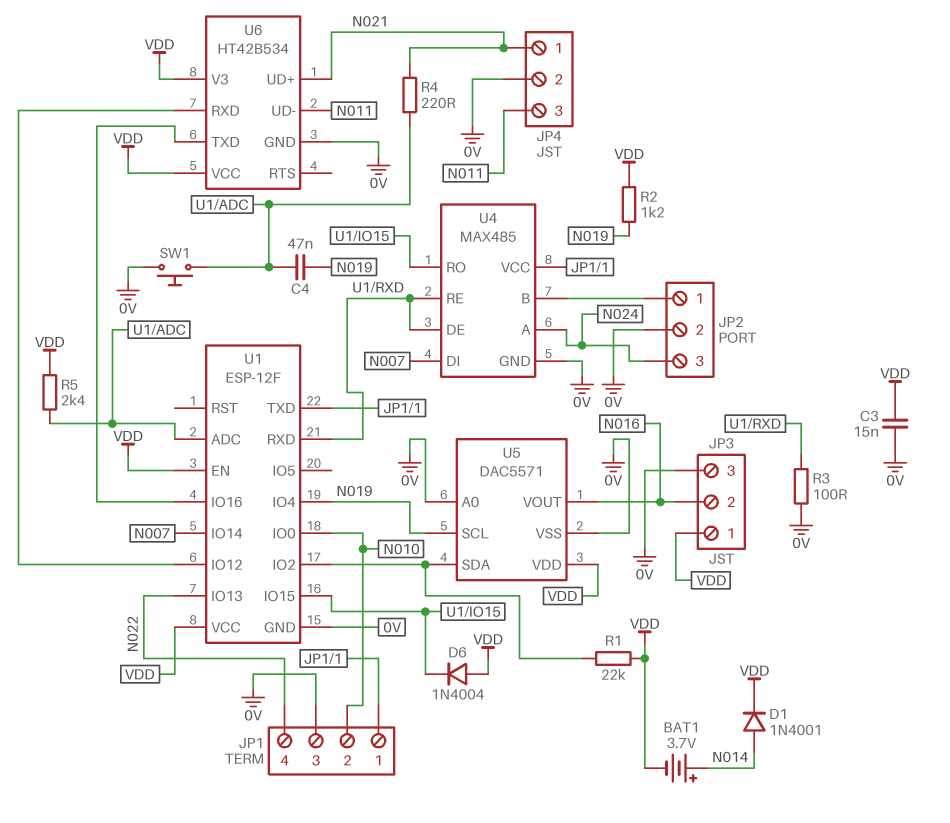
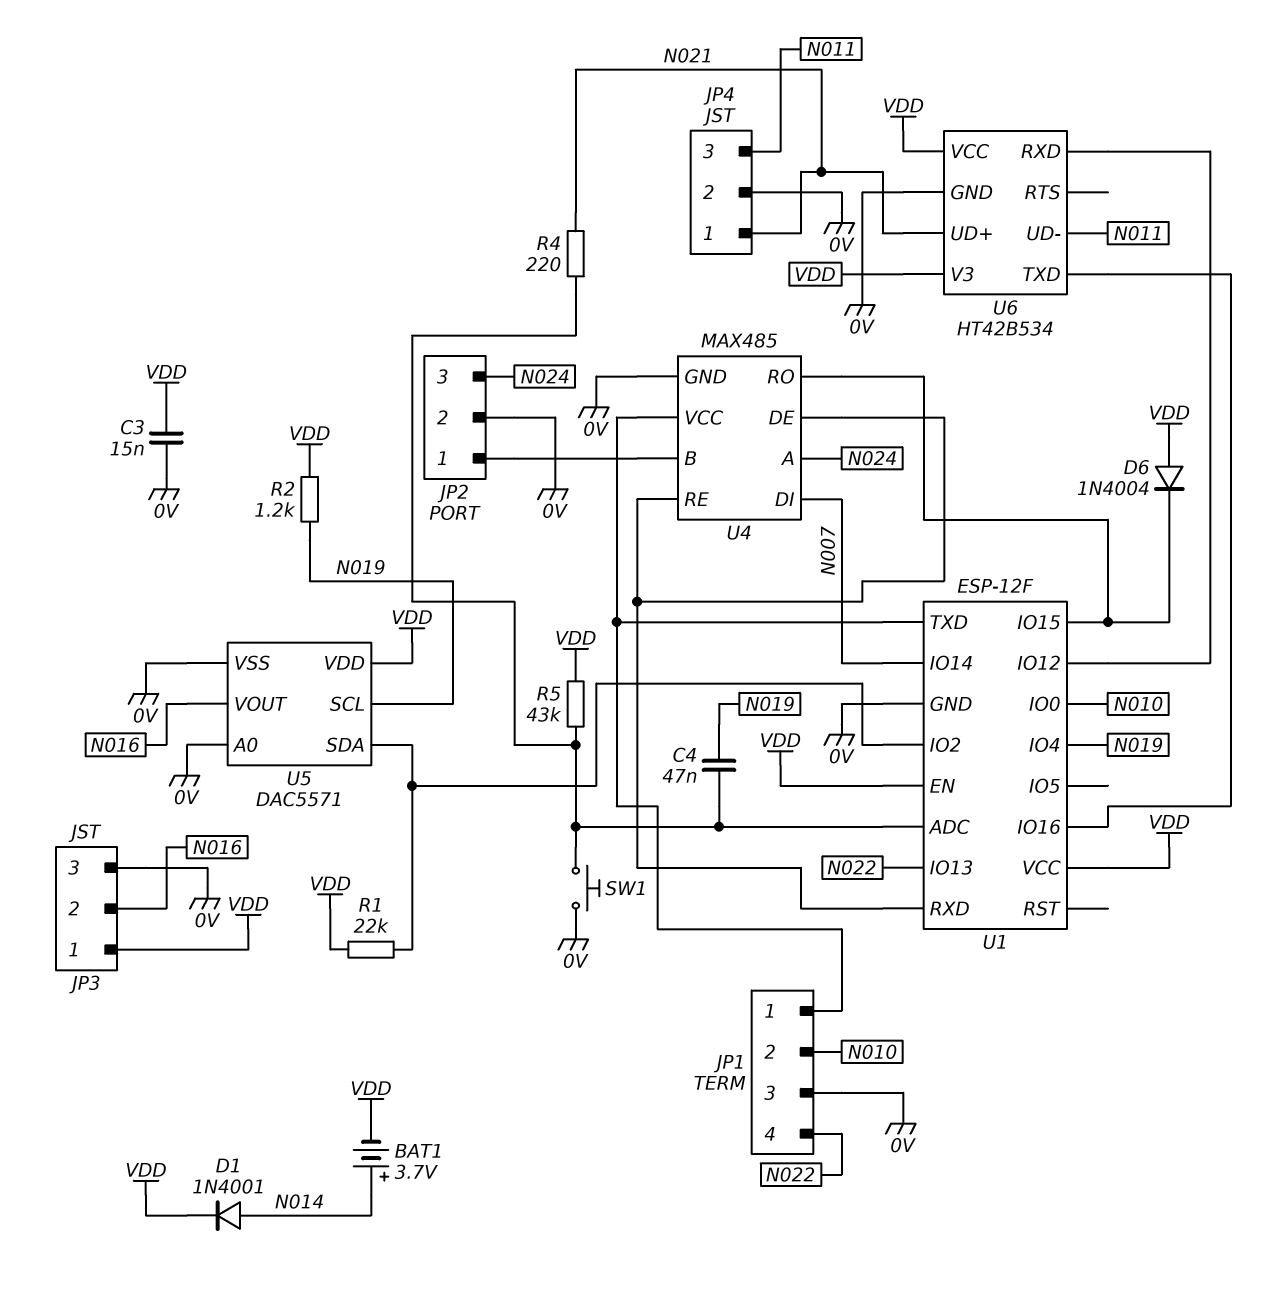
R3: 100 (0V, U1/RXD) -> none
R5: 2.4k (U1/ADC, VDD) -> 43k (U1/ADC, VDD)

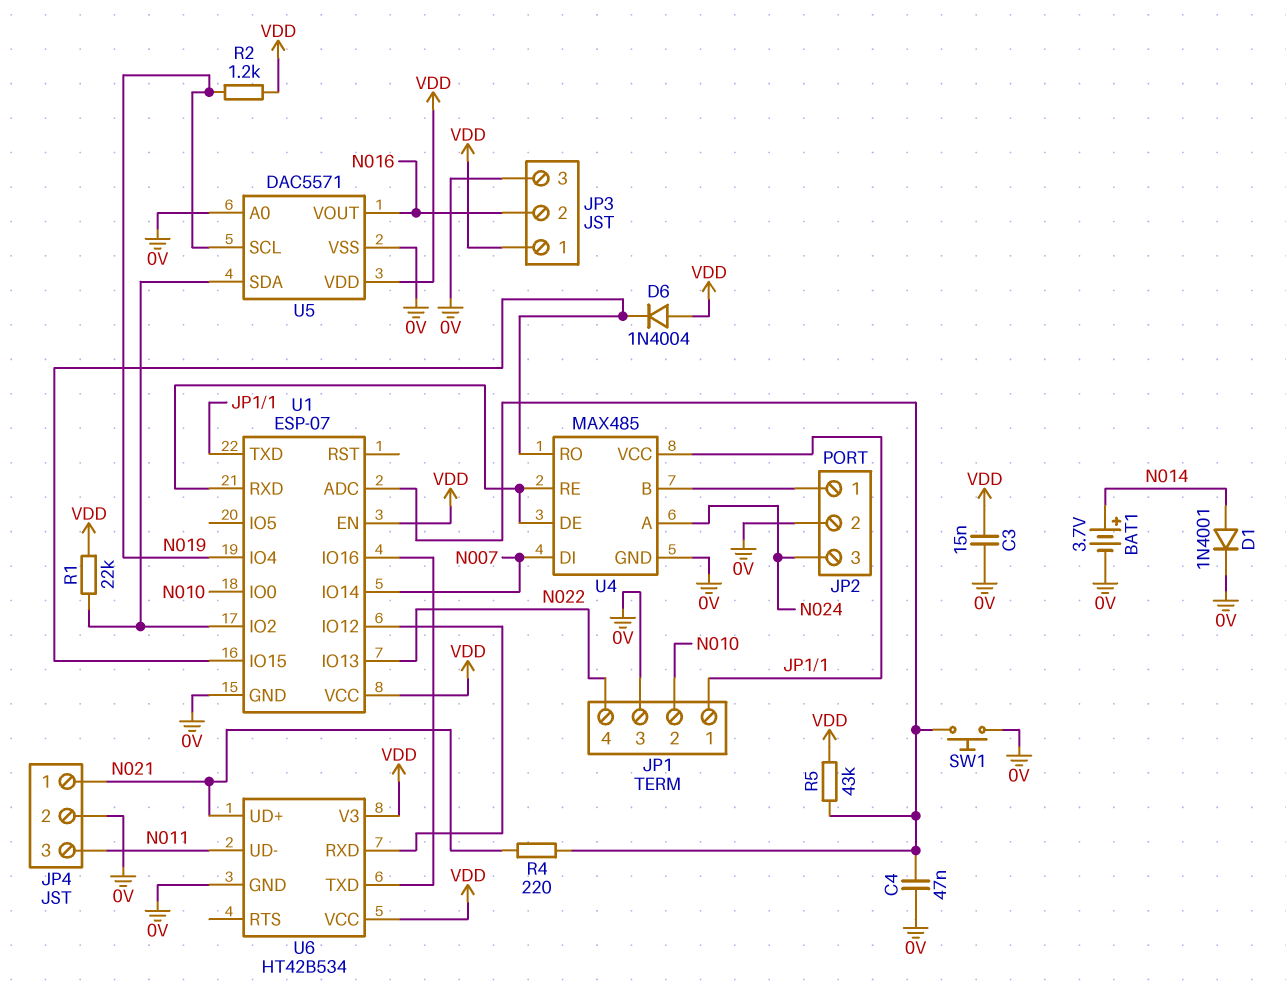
BAT1: 3.7V (plus N014, minus VDD) -> 3.7V (plus N014, minus 0V)
C4: 47nF (N019, U1/ADC) -> 47nF (0V, U1/ADC)
D1: diode 1N4001 (A N014, K VDD) -> diode 1N4001 (A N014, K 0V)
U1: ESP-12F -> ESP-07

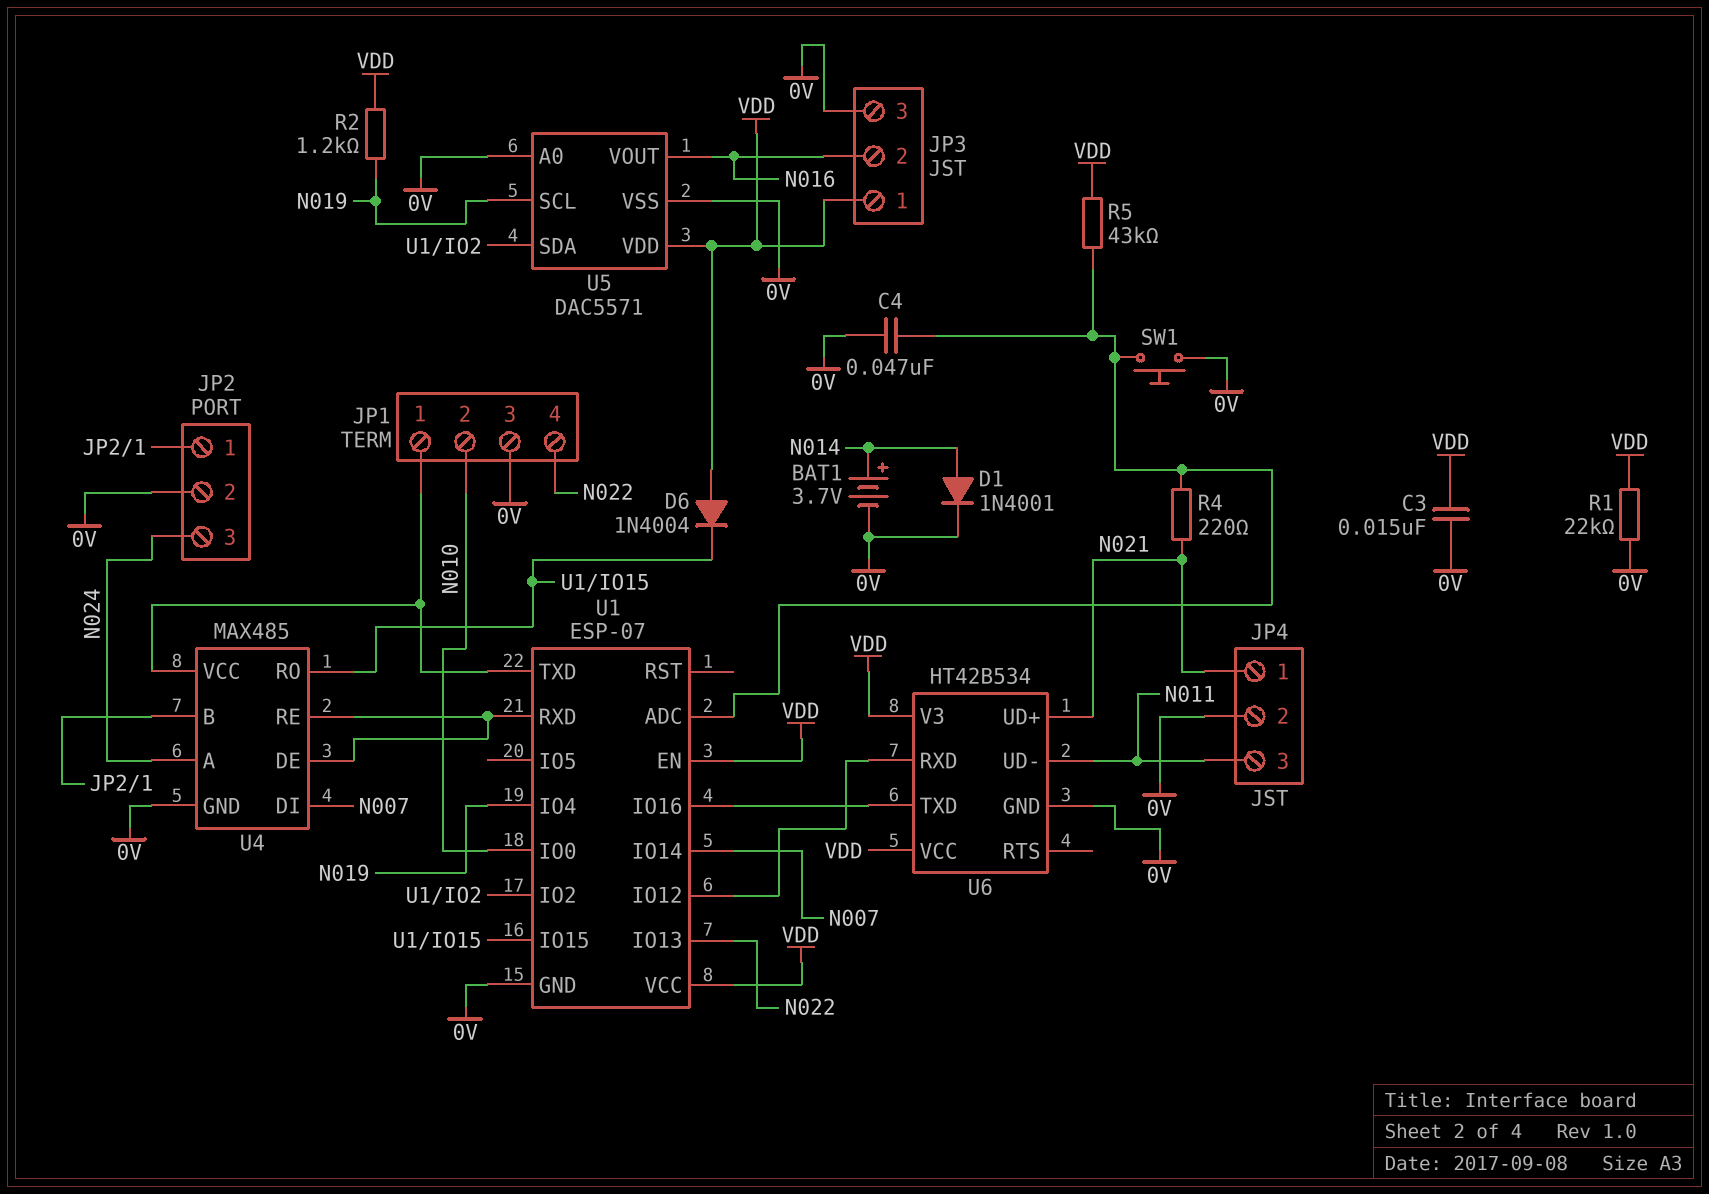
R1: 22k (U1/IO2, VDD) -> 22k (0V, VDD)

